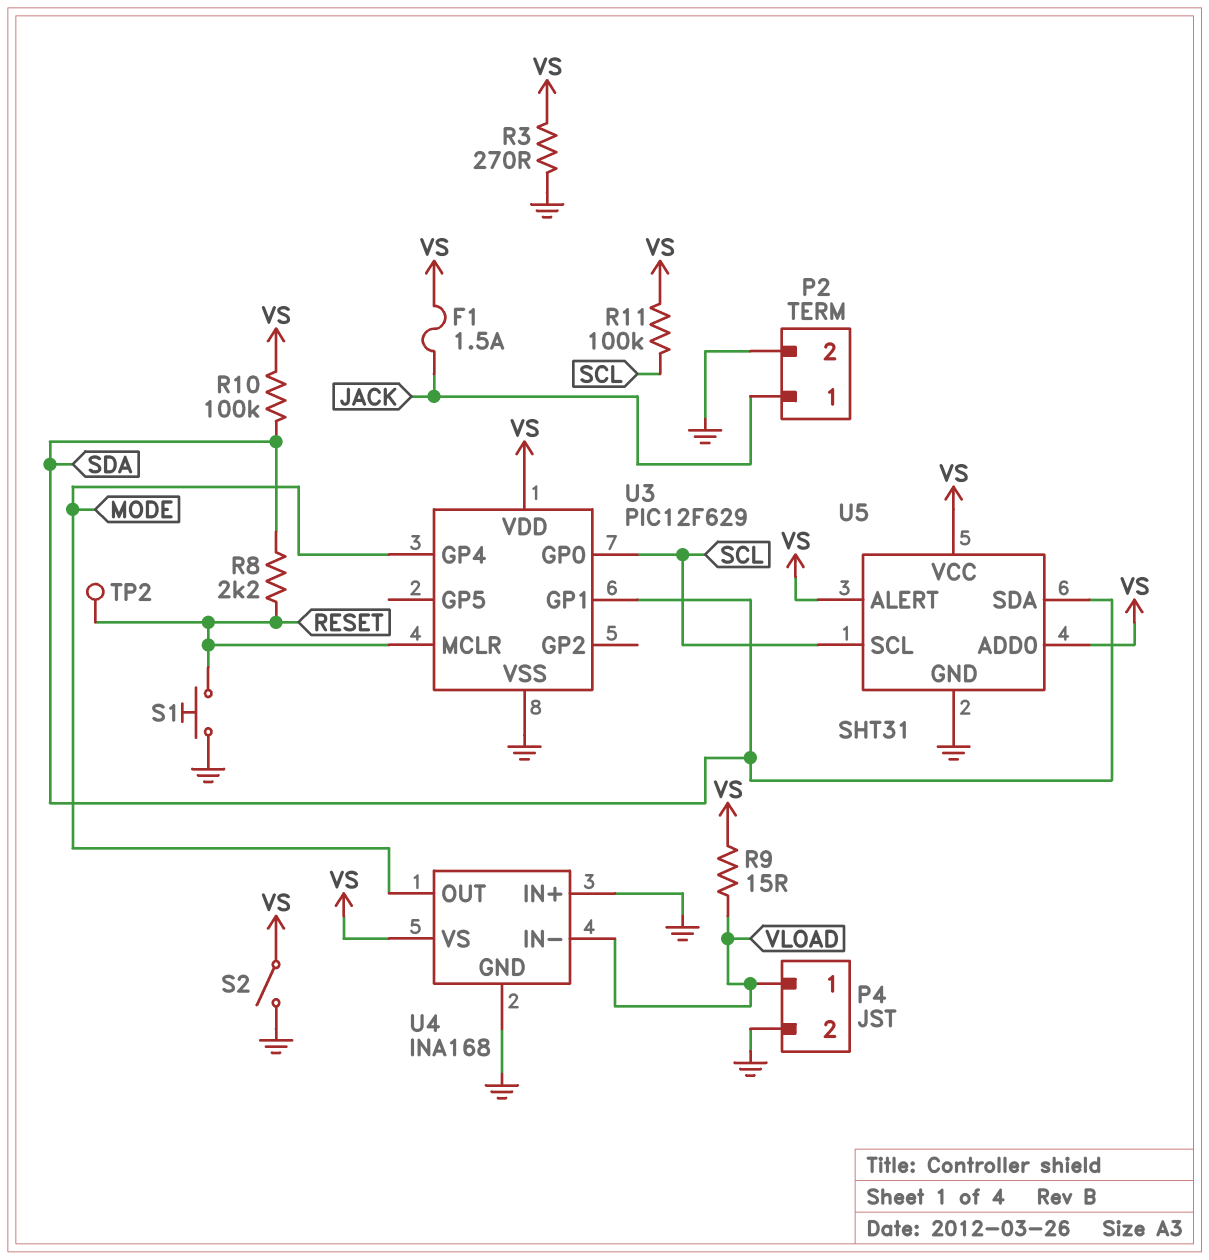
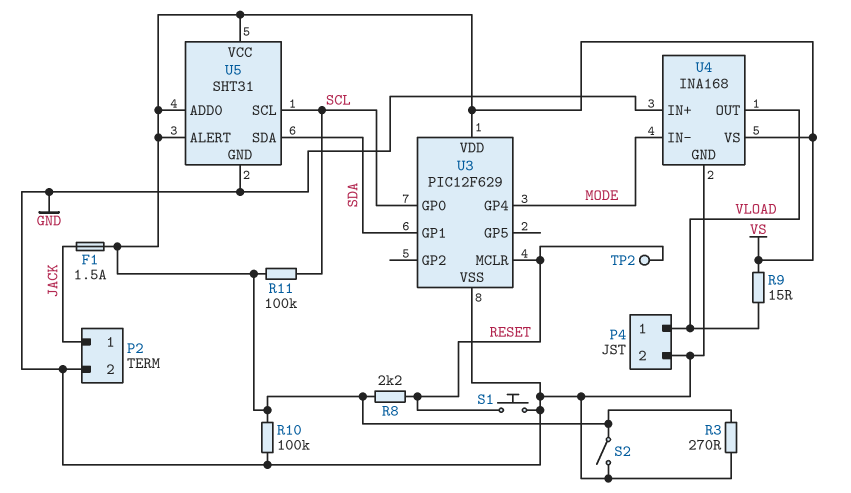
R8: 2.2k (RESET, SDA) -> 2.2k (RESET, VS)
R10: 100k (SDA, VS) -> 100k (GND, VS)
U4 pin IN-: VLOAD -> MODE
U4 pin OUT: MODE -> VLOAD

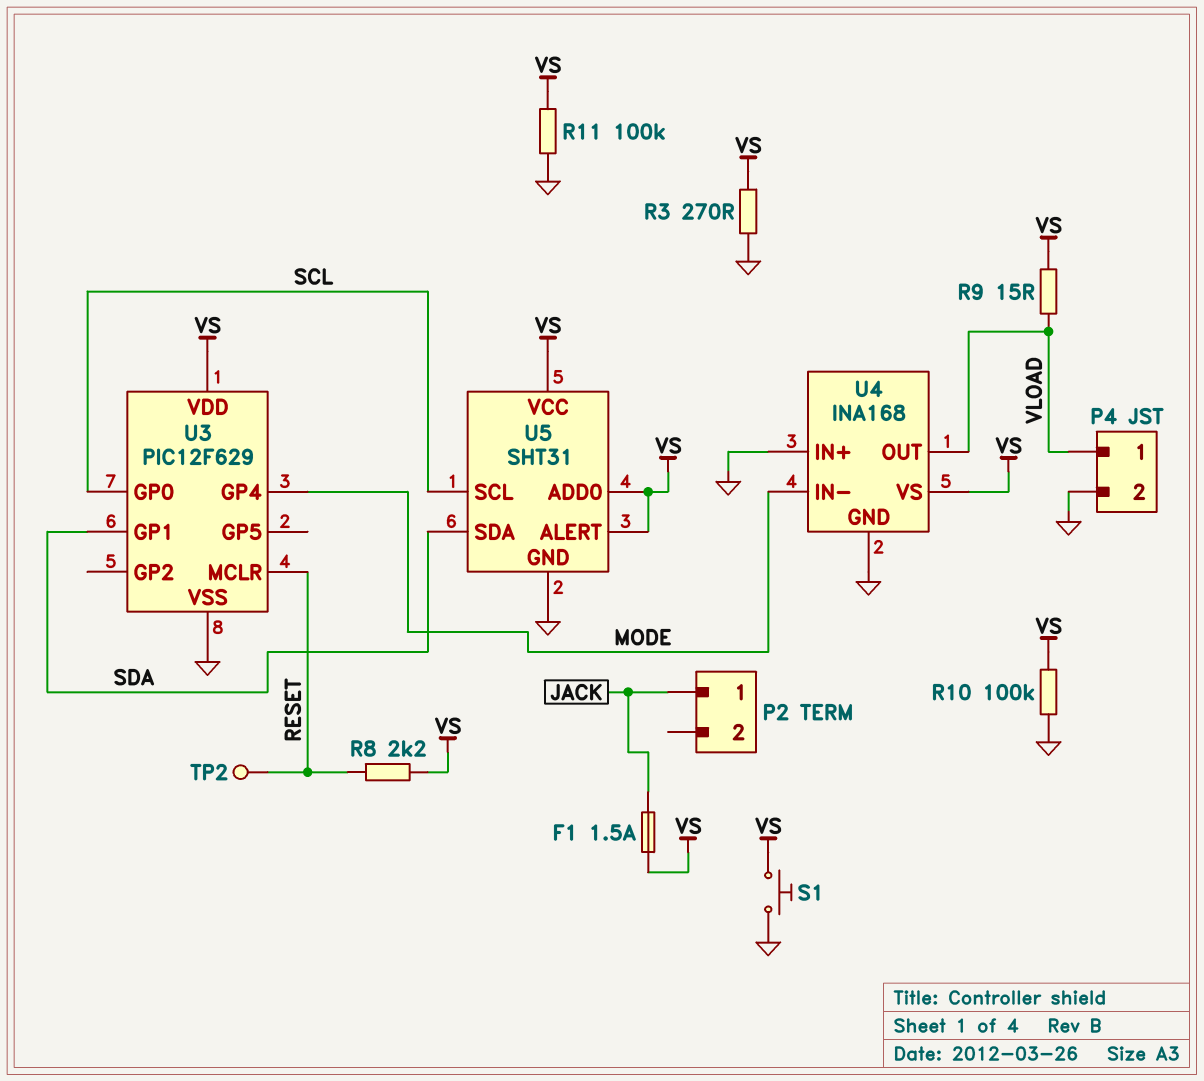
P2 pin 2: GND -> none
R11: 100k (SCL, VS) -> 100k (GND, VS)
S1: button (GND, RESET) -> button (GND, VS)
S2: switch (GND, VS) -> none

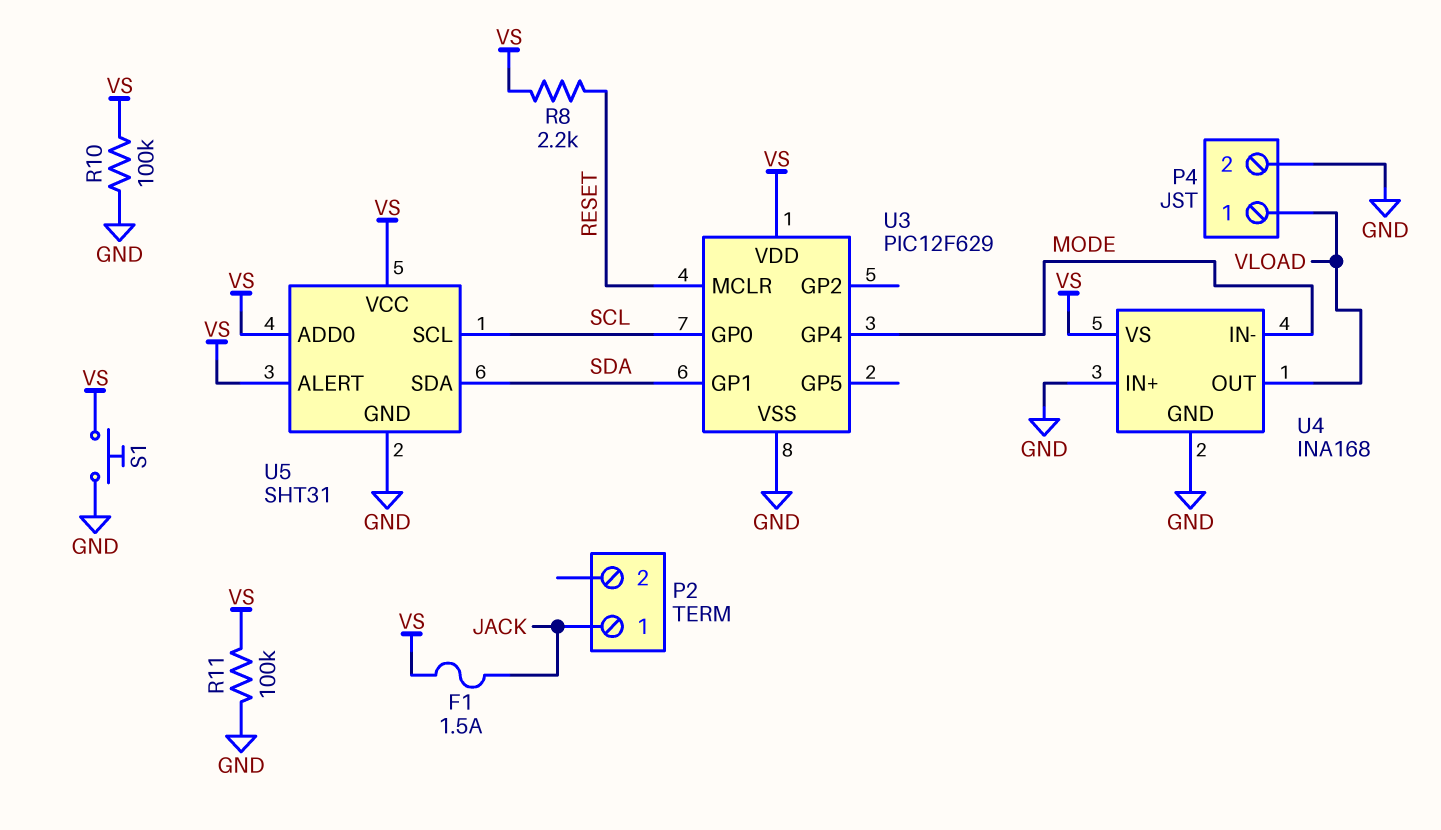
R3: 270 (GND, VS) -> none
R9: 15 (VLOAD, VS) -> none
TP2: test point (RESET) -> none

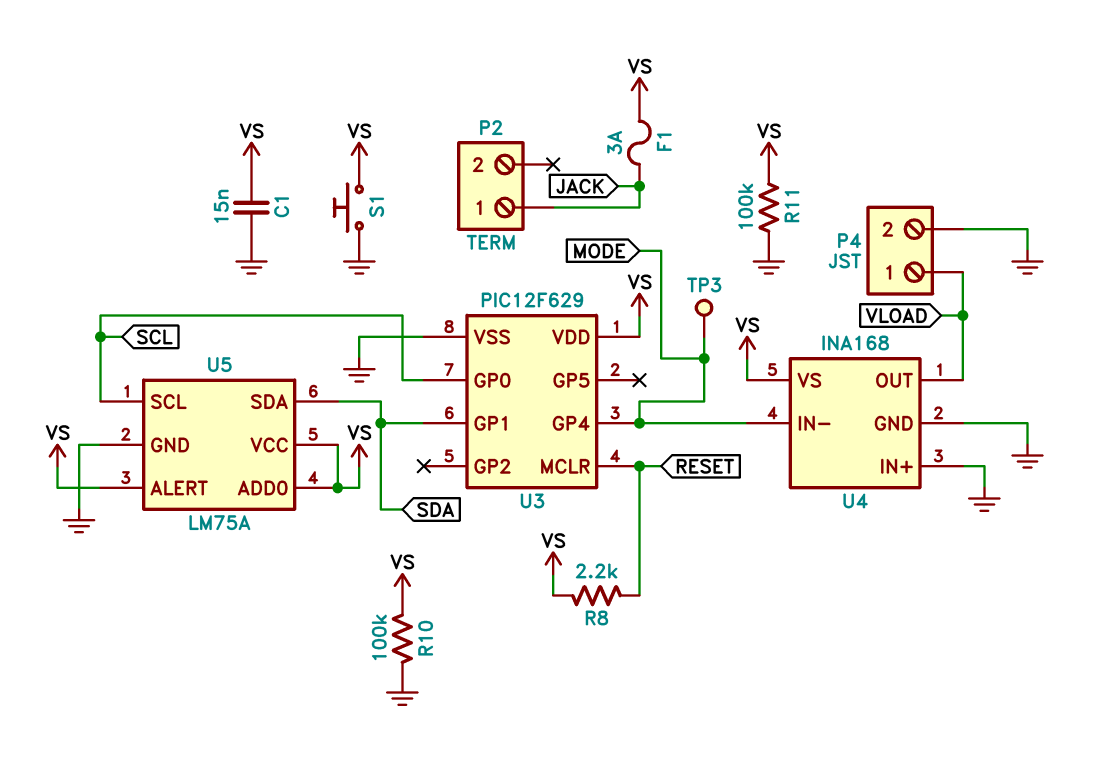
C1: none -> 15nF (GND, VS)
F1: 1.5A (JACK, VS) -> 3A (JACK, VS)
TP3: none -> test point (MODE)
U5: SHT31 -> LM75A

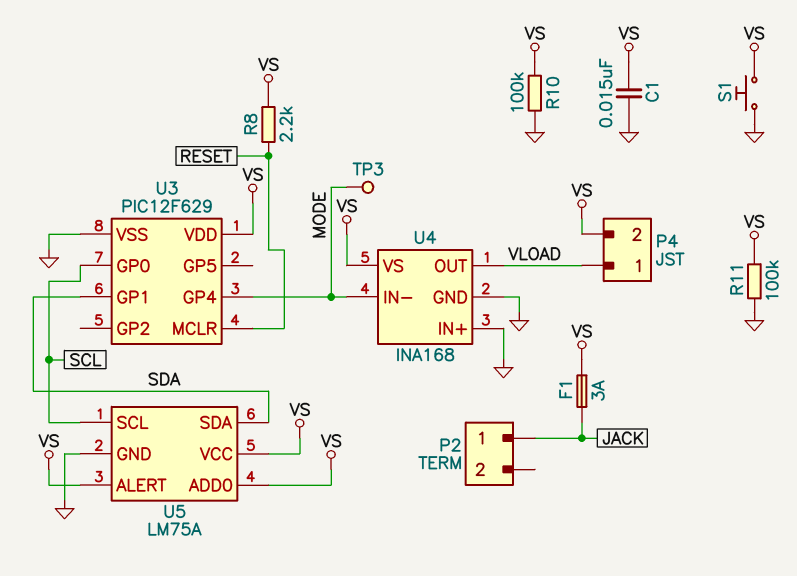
P4 pin 2: GND -> VS

